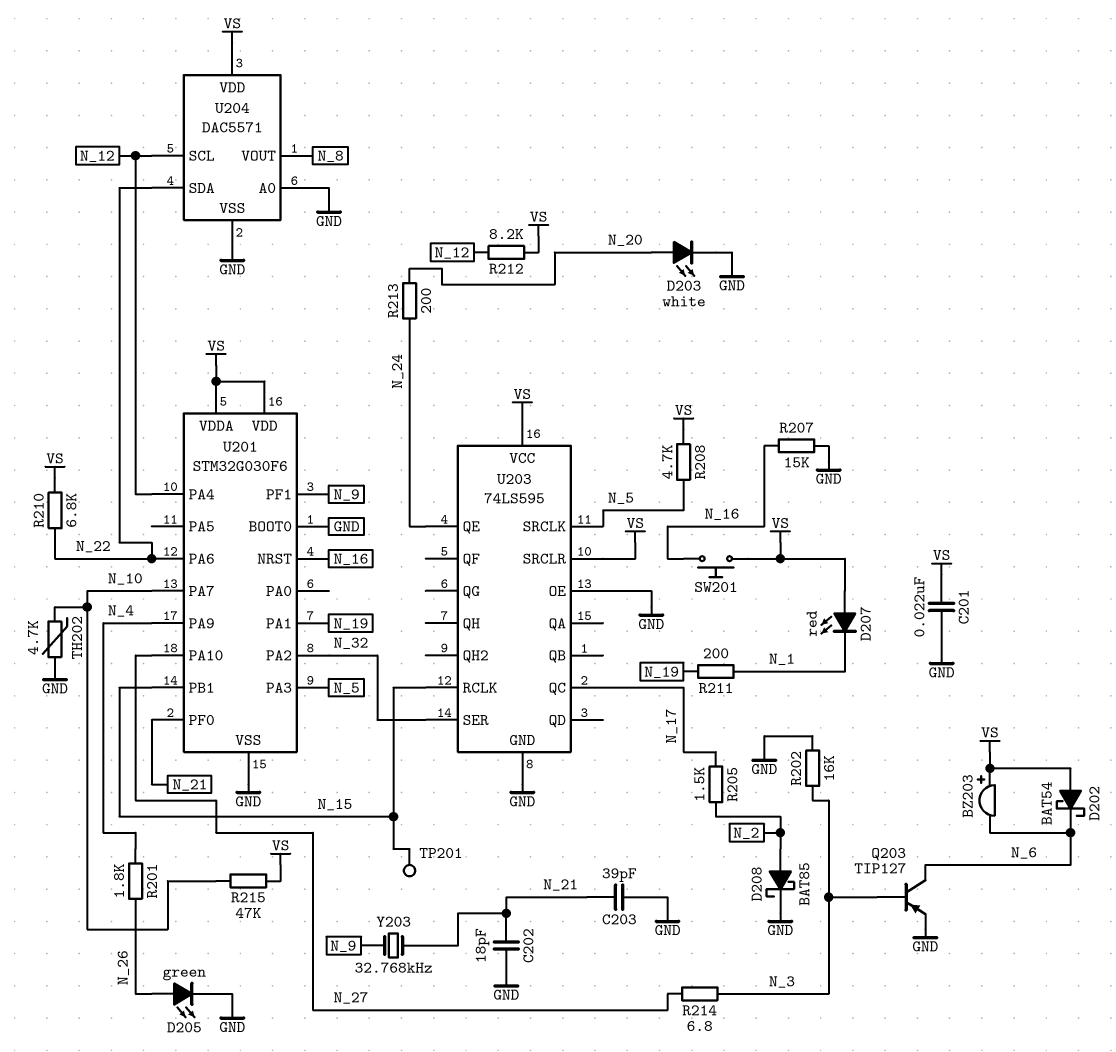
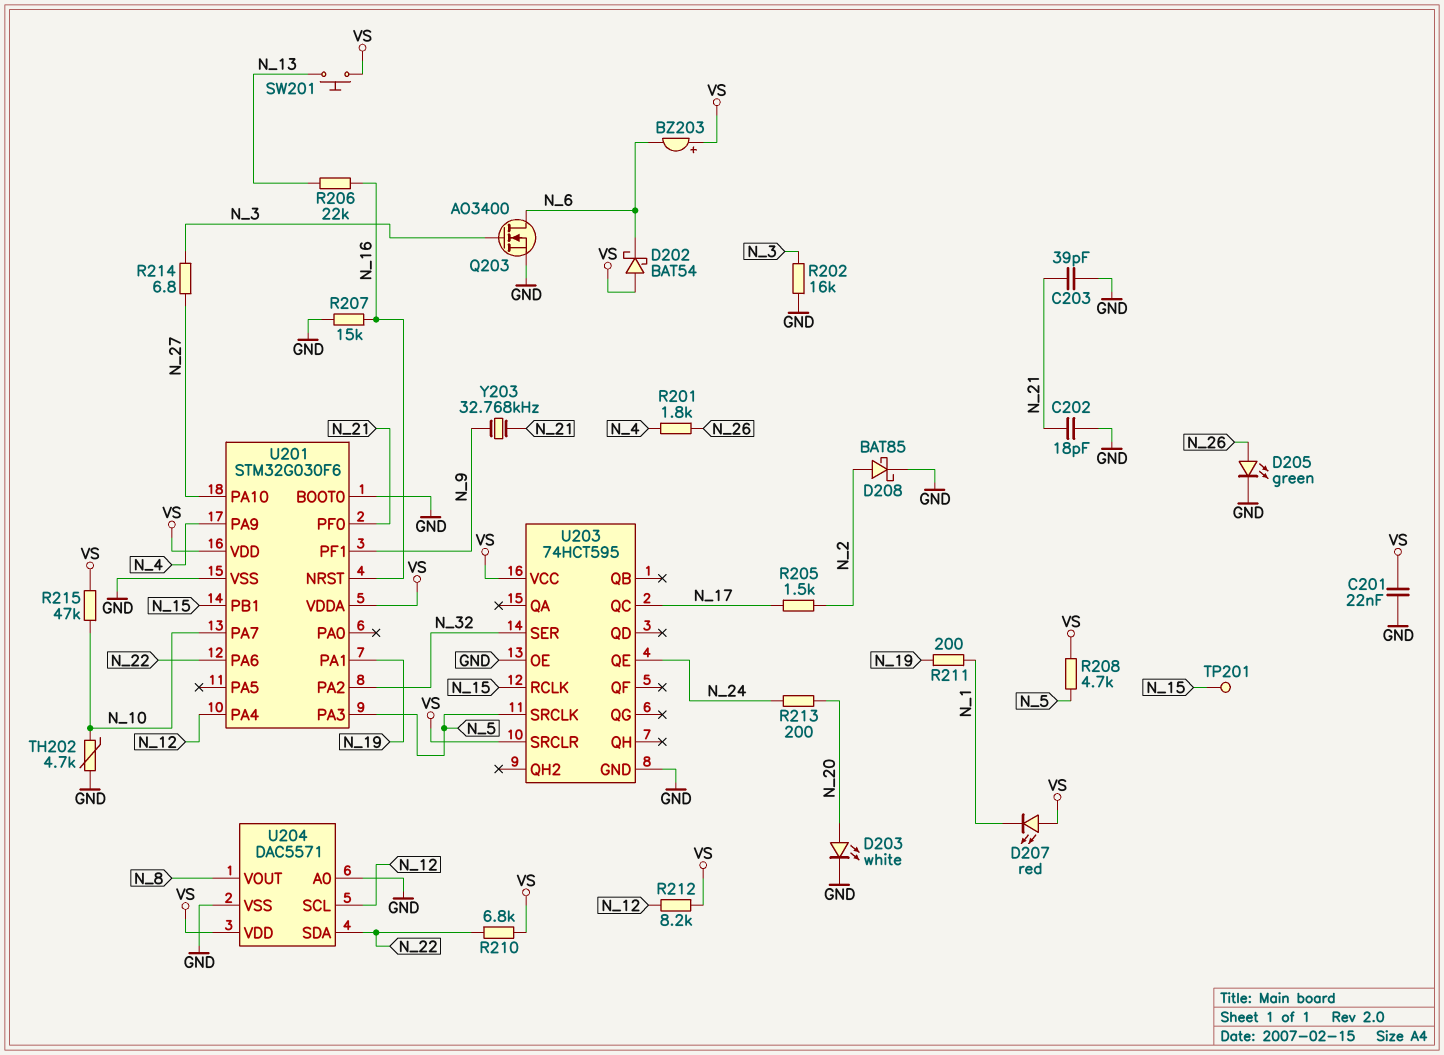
Q203: PNP TIP127 (B N_3, C N_6, E GND) -> NMOS AO3400 (G N_3, D N_6, S GND)
R206: none -> 22k (N_13, N_16)
SW201: button (N_16, VS) -> button (N_13, VS)
U203: 74LS595 -> 74HCT595

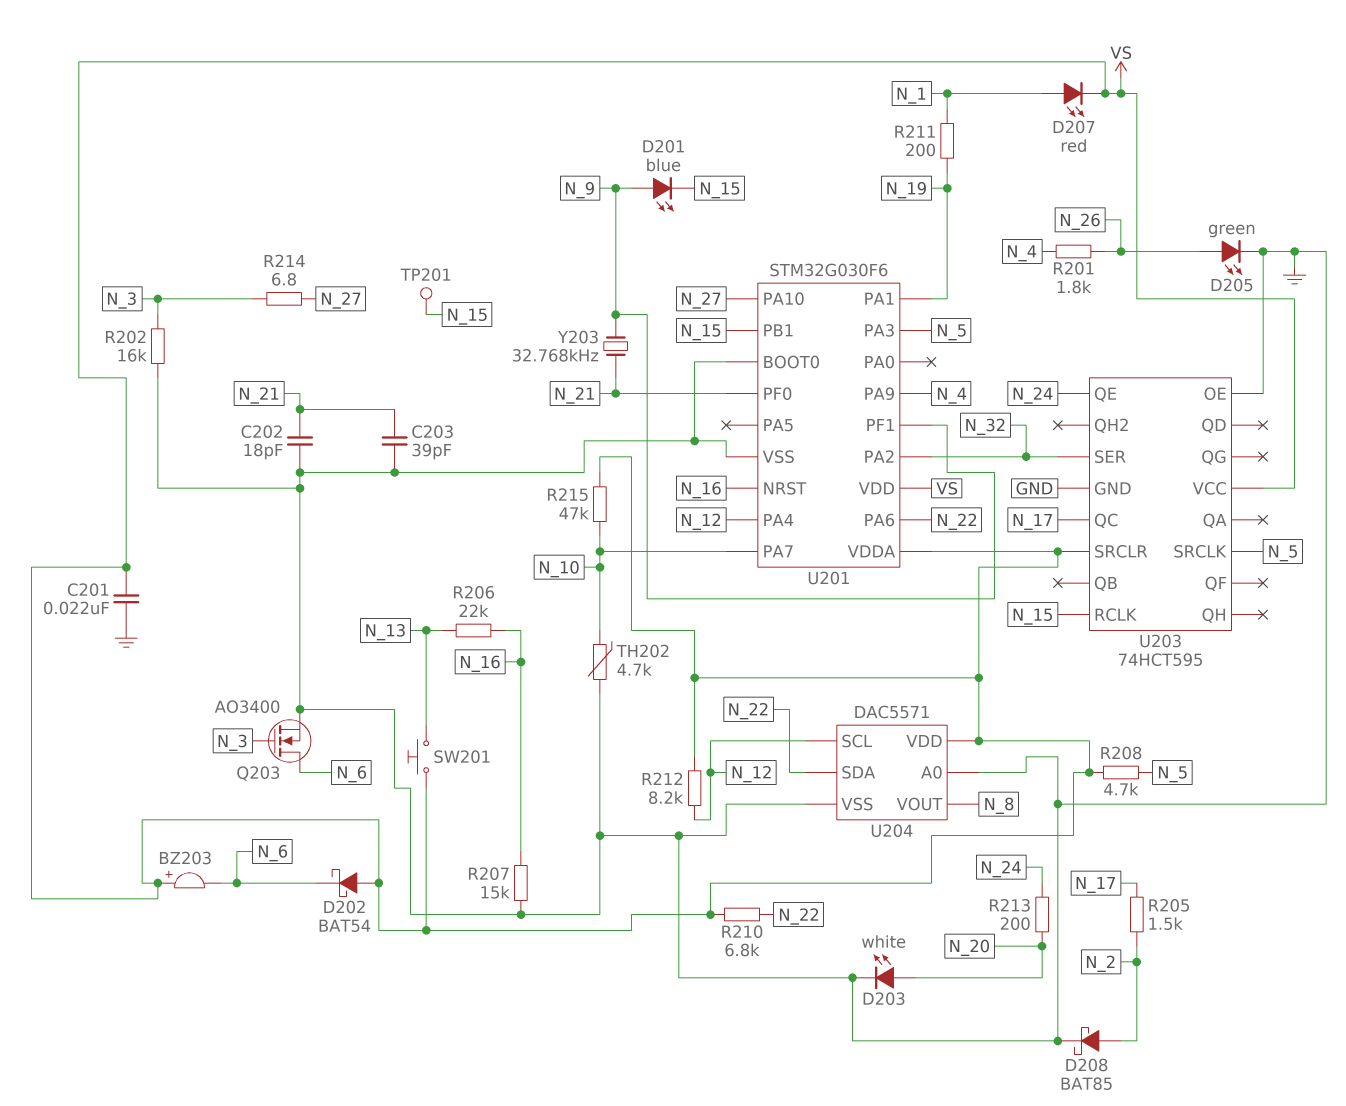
D201: none -> LED blue (A N_9, K N_15)
D207: LED red (A VS, K N_1) -> LED red (A N_1, K VS)

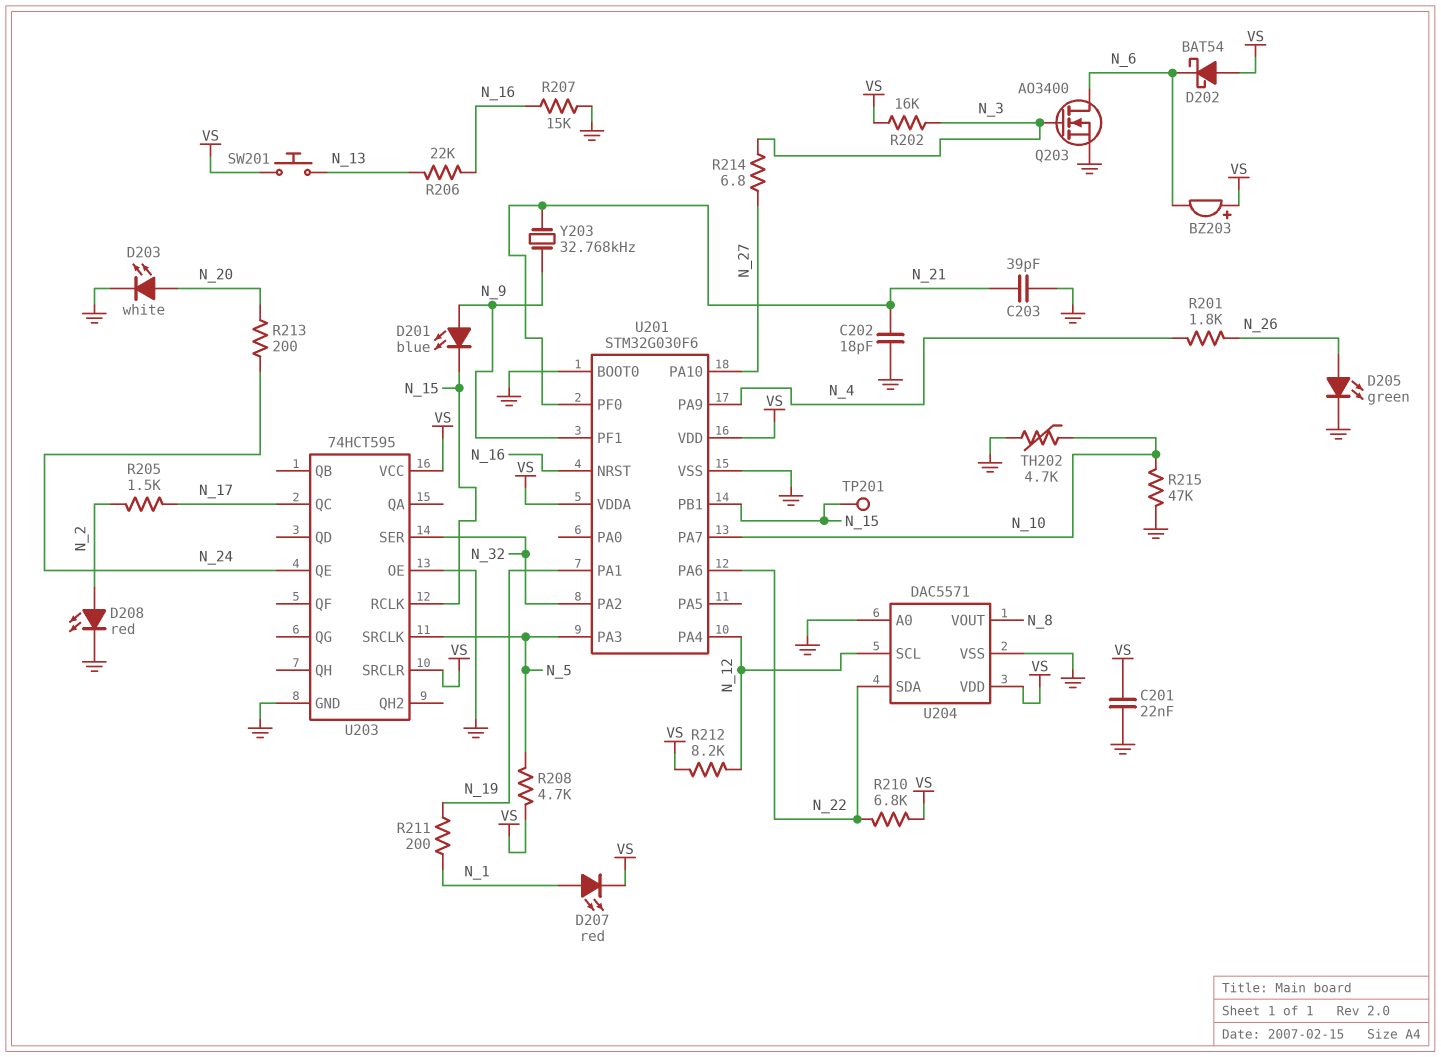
D208: schottky BAT85 (A N_2, K GND) -> LED red (A N_2, K GND)
R202: 16k (GND, N_3) -> 16k (N_3, VS)
R215: 47k (N_10, VS) -> 47k (GND, N_10)

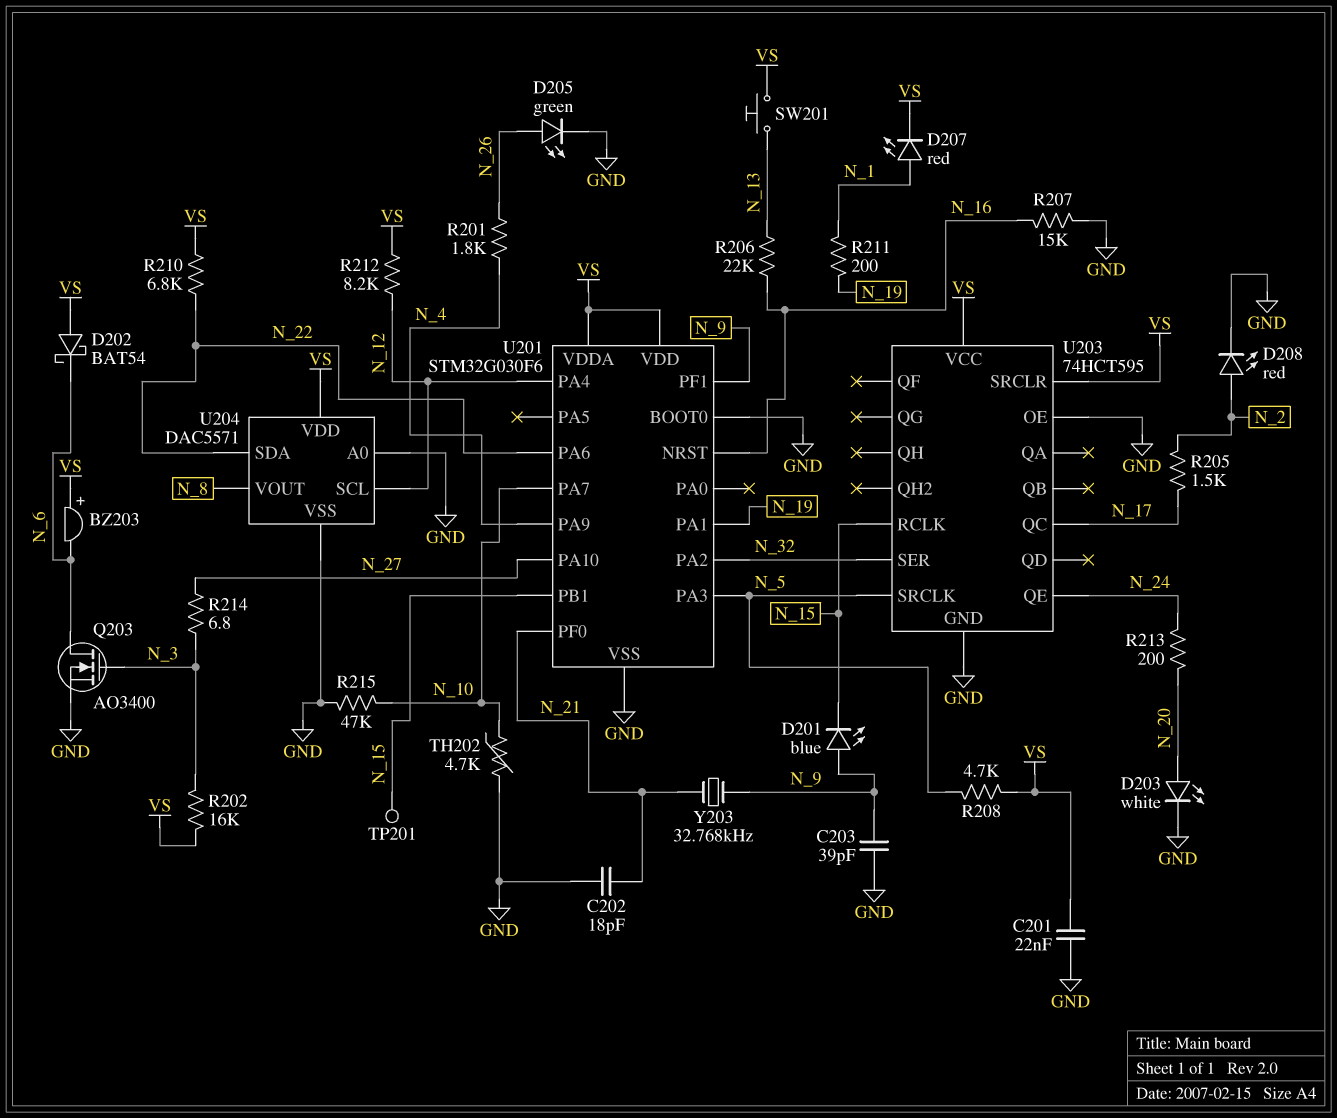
C203: 39pF (GND, N_21) -> 39pF (GND, N_9)

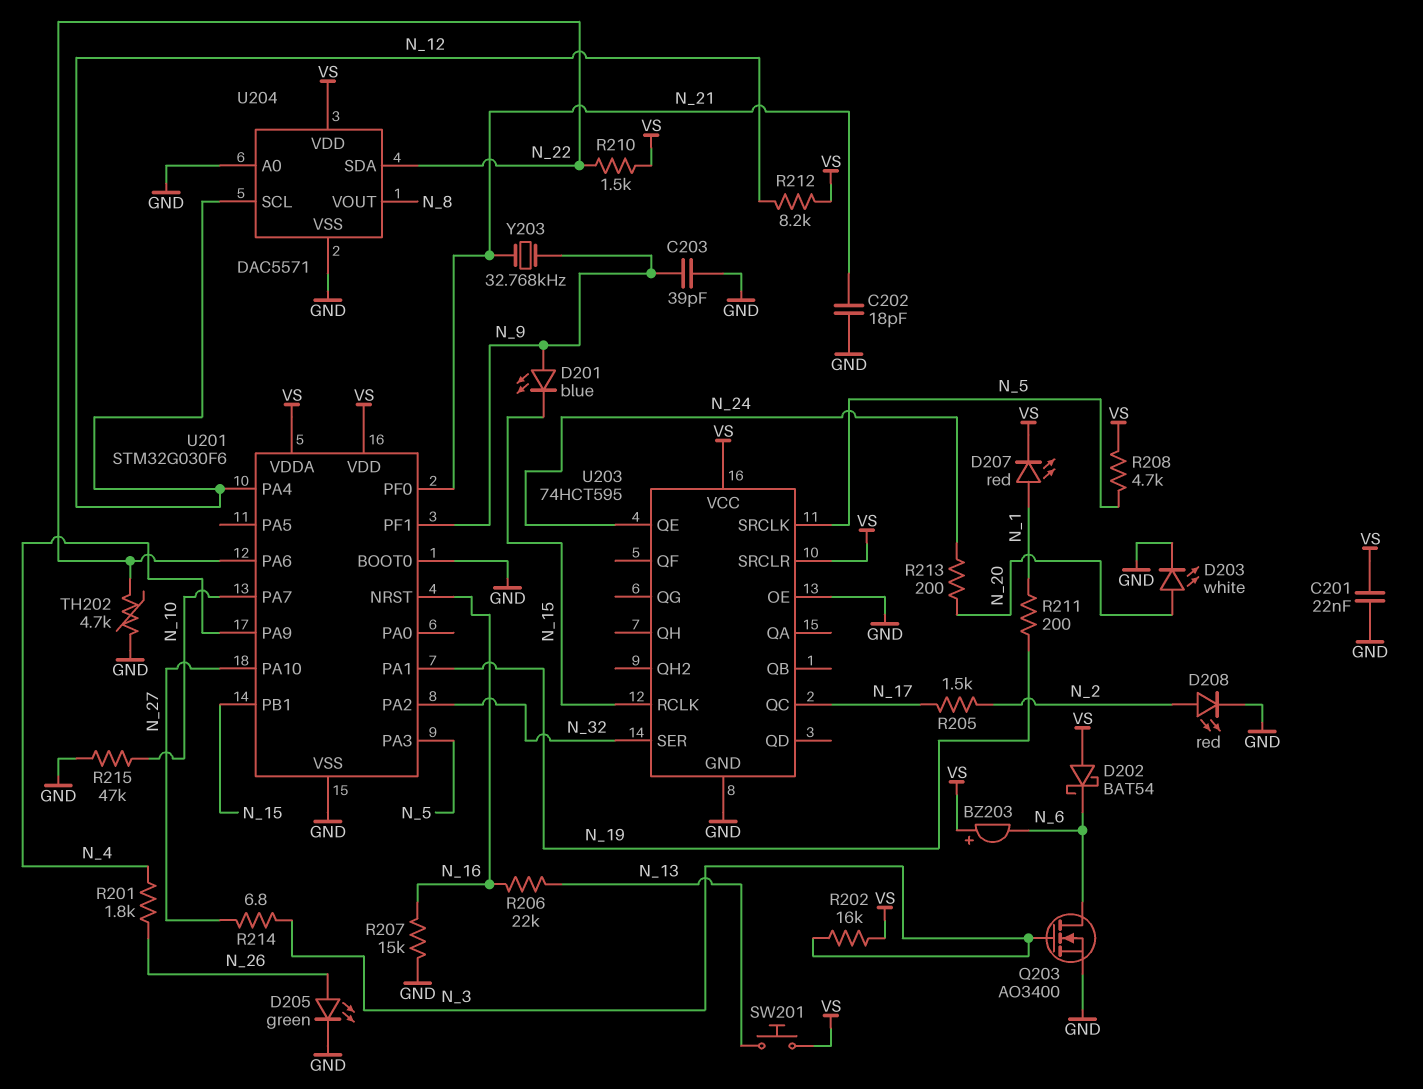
R210: 6.8k (N_22, VS) -> 1.5k (N_22, VS)
TH202: 4.7k (GND, N_10) -> 4.7k (GND, N_22)
TP201: test point (N_15) -> none

